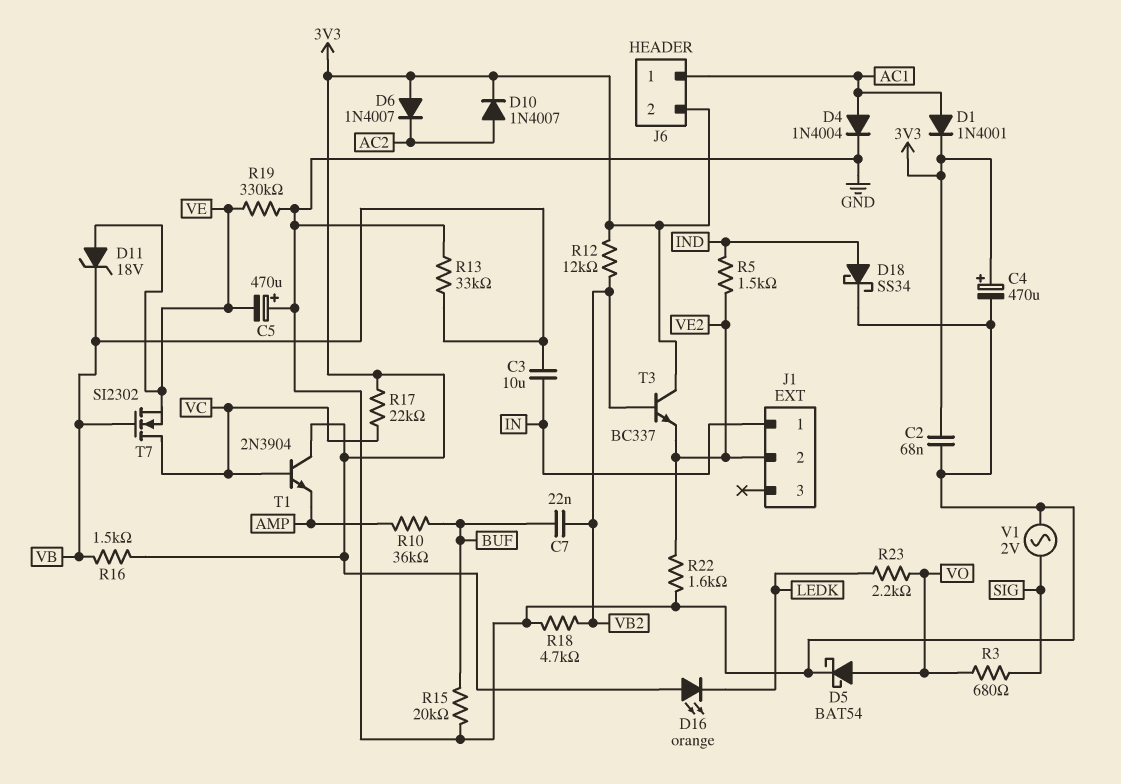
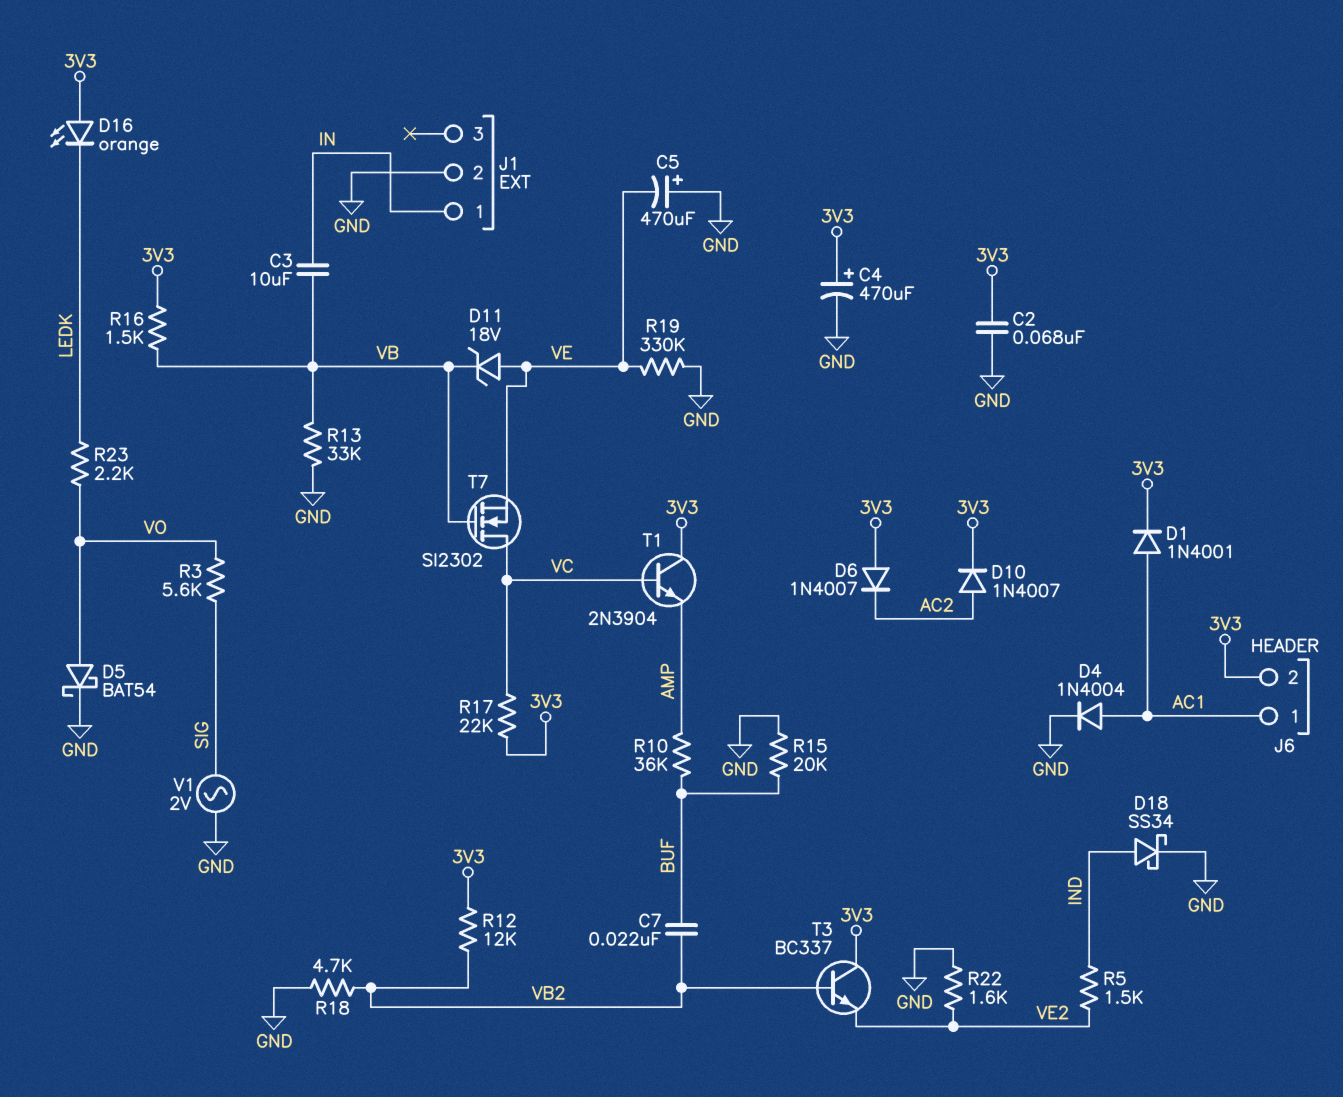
J1 pin 2: VE2 -> GND
R3: 680 (SIG, VO) -> 5.6k (SIG, VO)

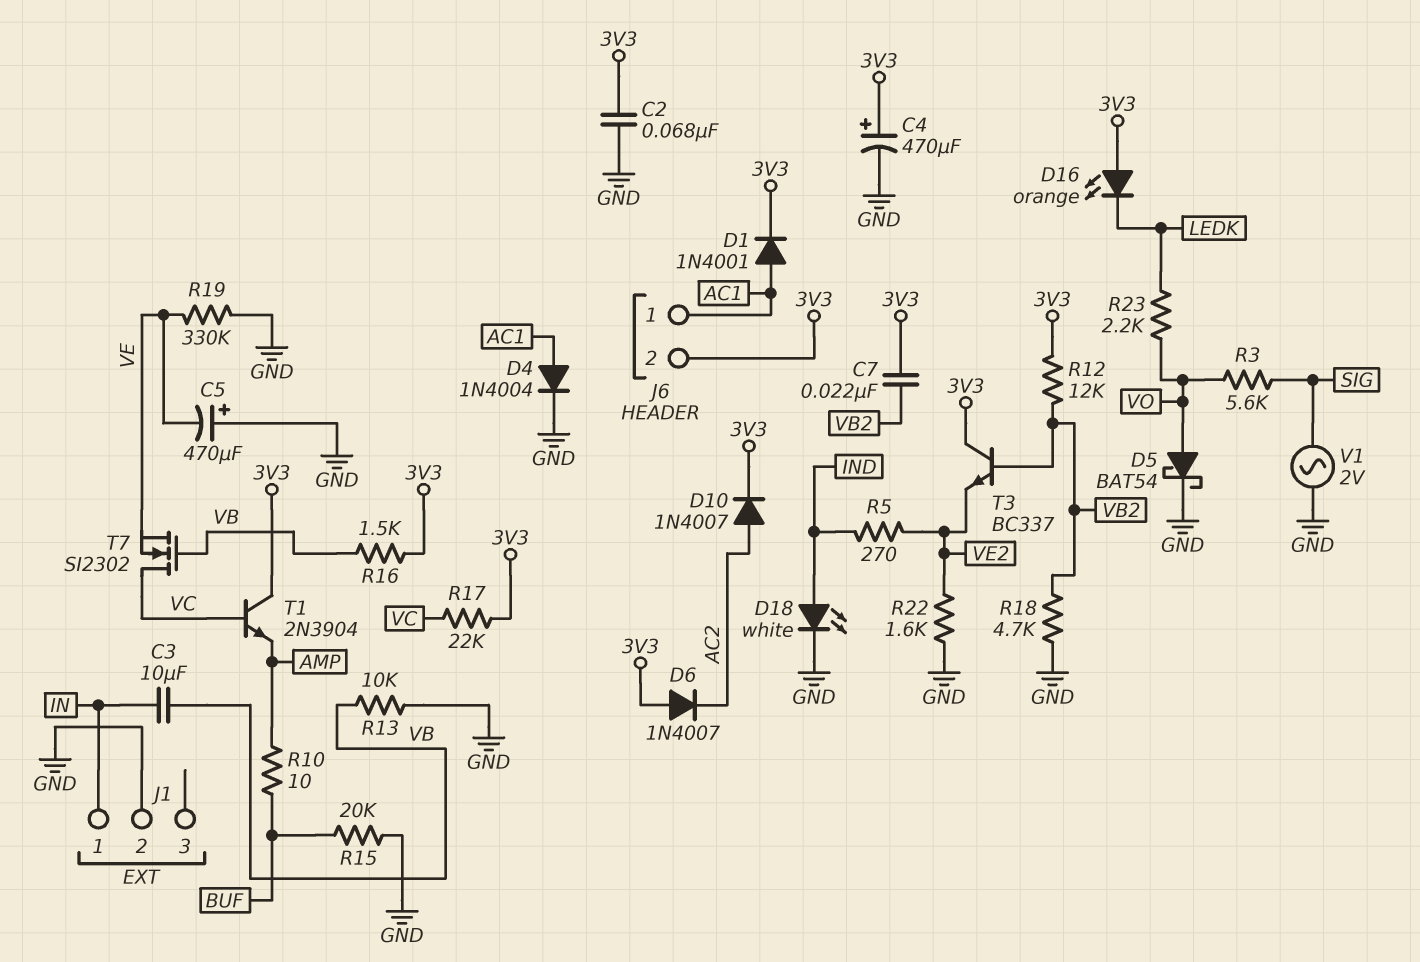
C7: 22nF (BUF, VB2) -> 22nF (3V3, VB2)
D11: zener 18V (A VE, K VB) -> none
D18: schottky SS34 (A IND, K GND) -> LED white (A IND, K GND)
R5: 1.5k (IND, VE2) -> 270 (IND, VE2)
R10: 36k (AMP, BUF) -> 10 (AMP, BUF)
R13: 33k (GND, VB) -> 10k (GND, VB)

